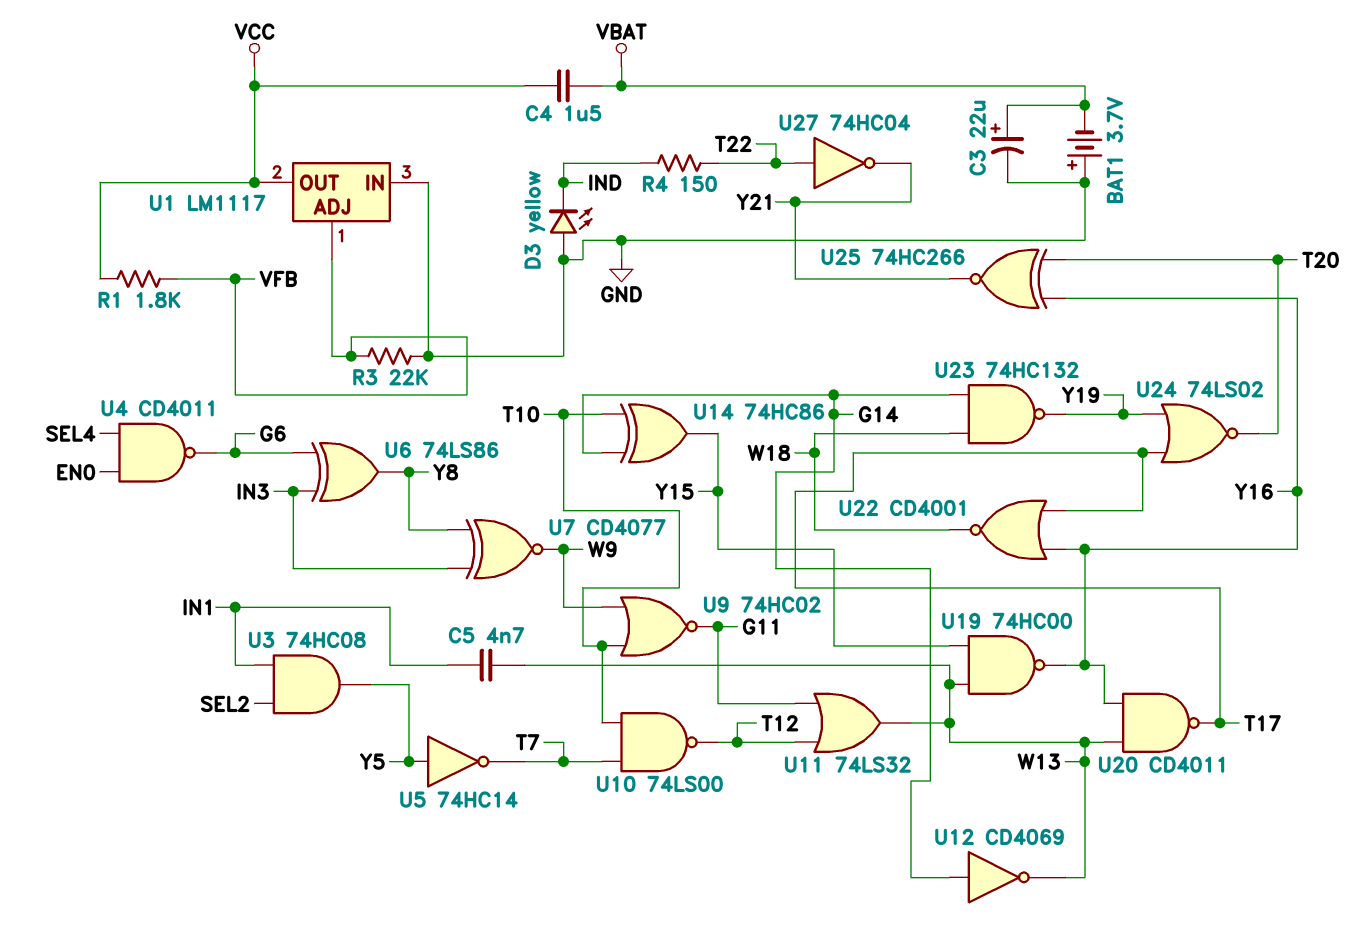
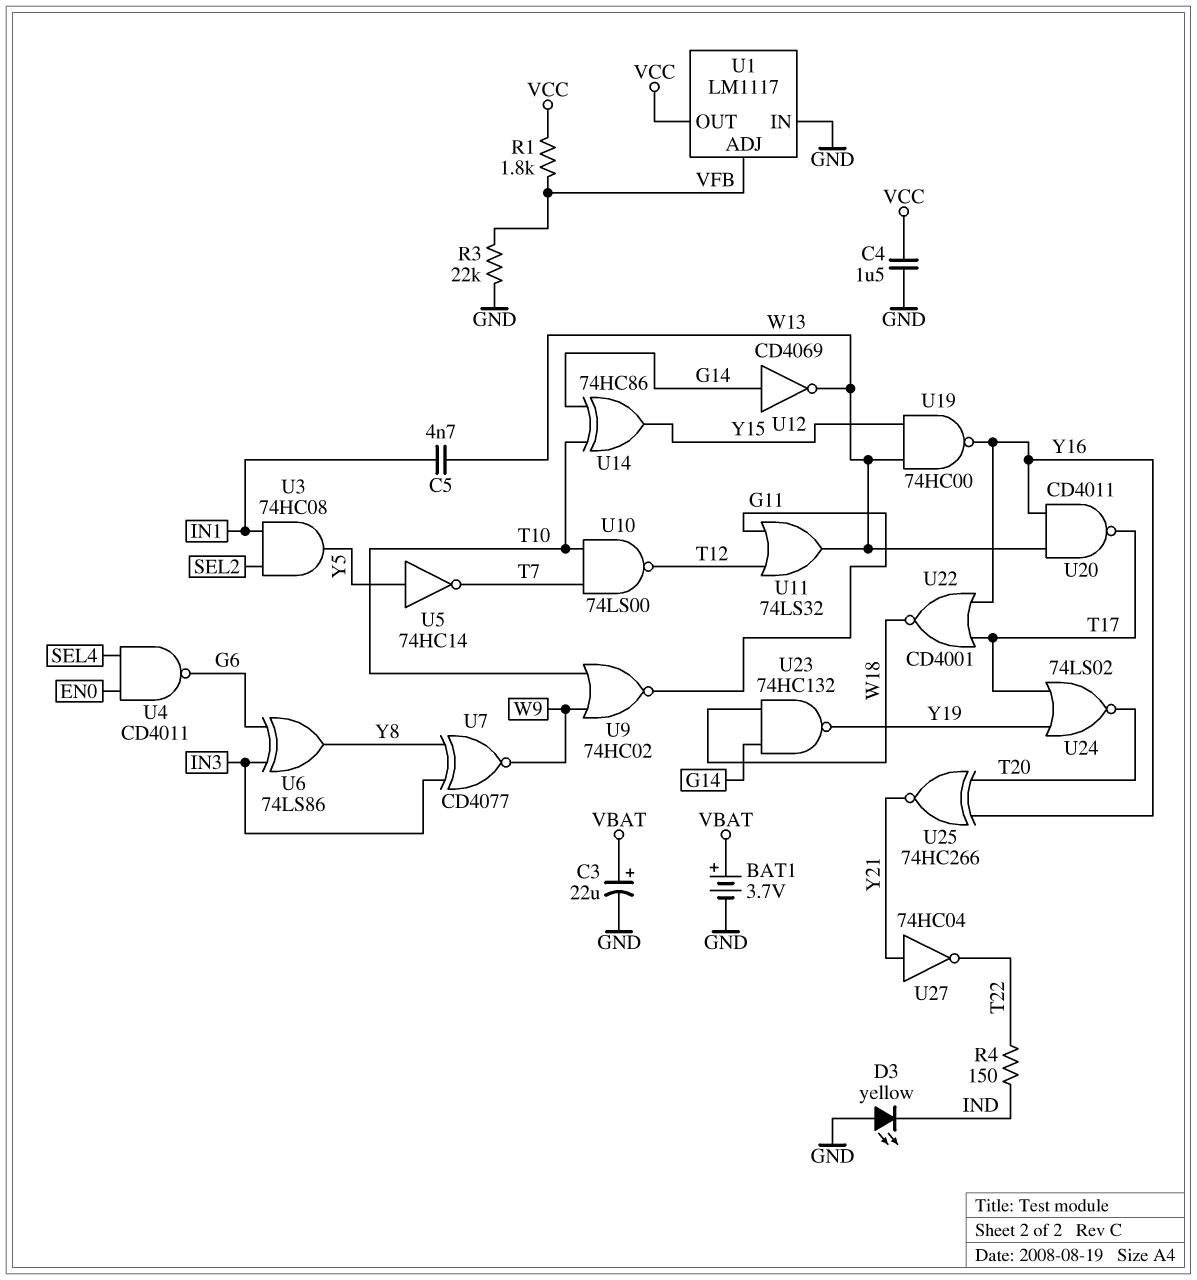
BAT1: 3.7V (plus GND, minus VBAT) -> 3.7V (plus VBAT, minus GND)
C4: 1.5uF (VBAT, VCC) -> 1.5uF (GND, VCC)
U27: NOT 74HC04 (in T22, out Y21) -> NOT 74HC04 (in Y21, out T22)

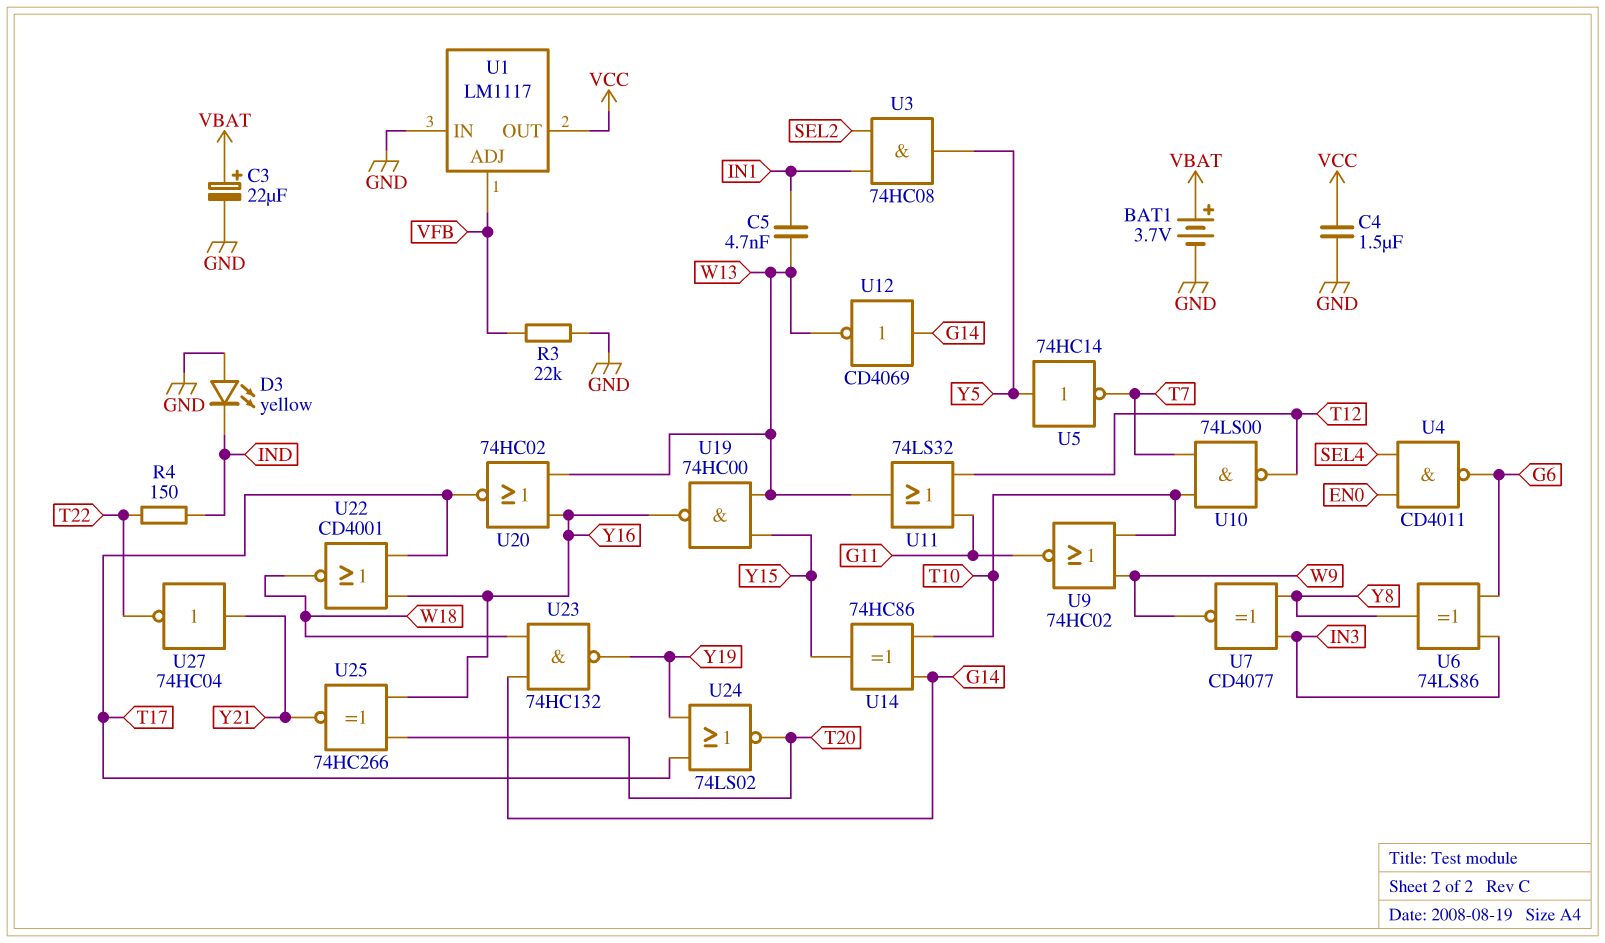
R1: 1.8k (VCC, VFB) -> none
U20: NAND CD4011 (in W13, in Y16, out T17) -> NOR 74HC02 (in W13, in Y16, out T17)

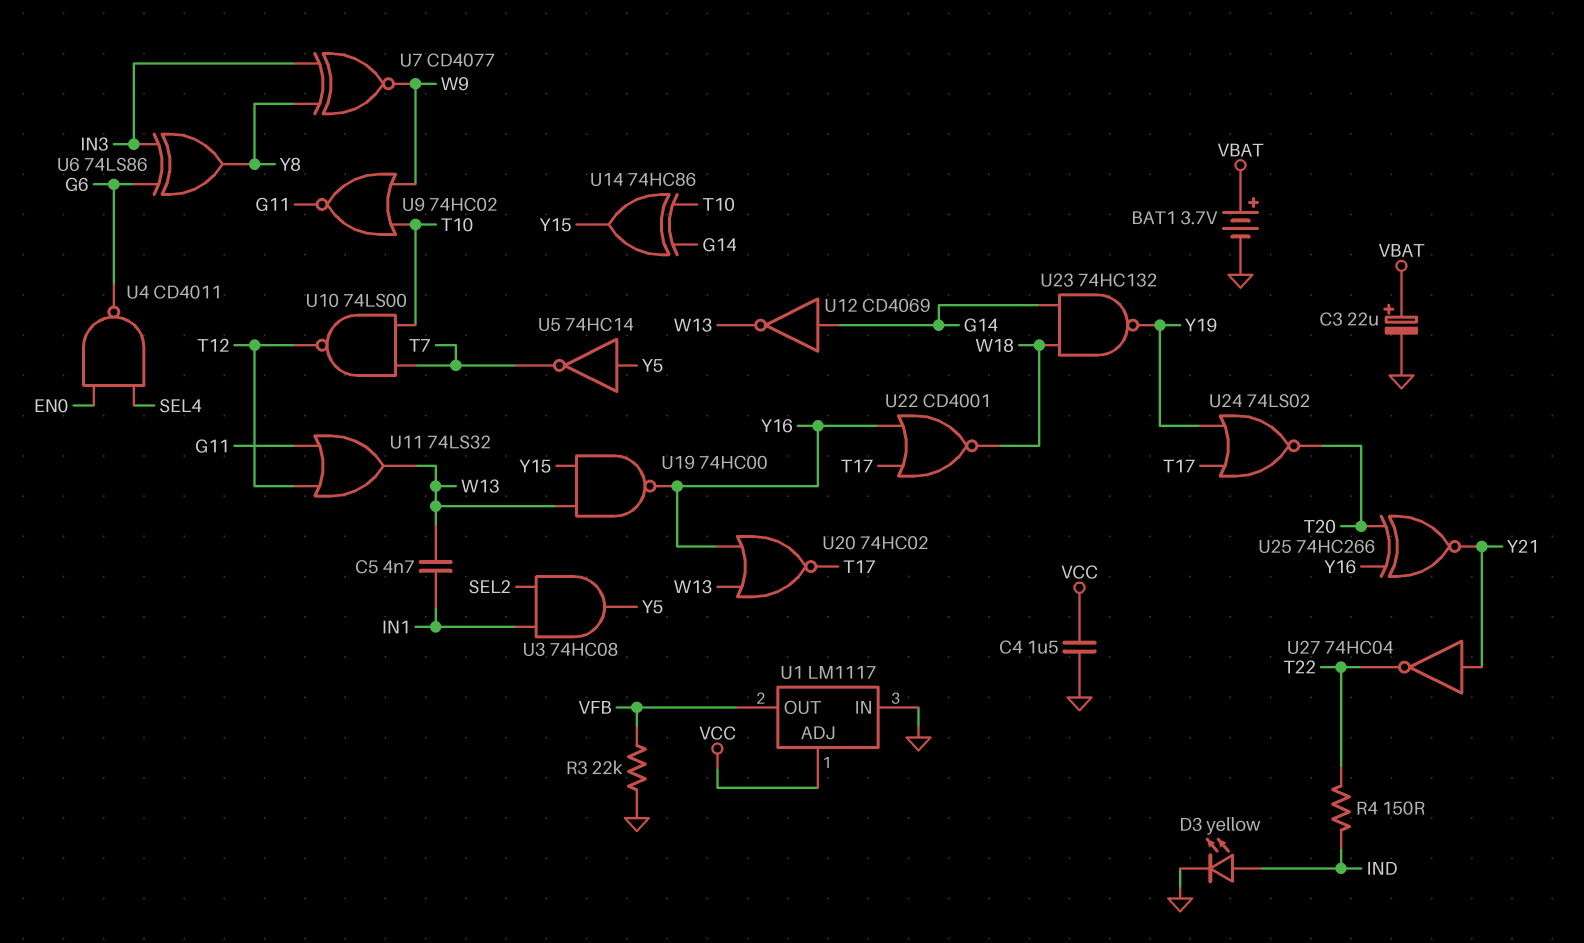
D3: LED yellow (A GND, K IND) -> LED yellow (A IND, K GND)
U1 pin ADJ: VFB -> VCC
U1 pin OUT: VCC -> VFB

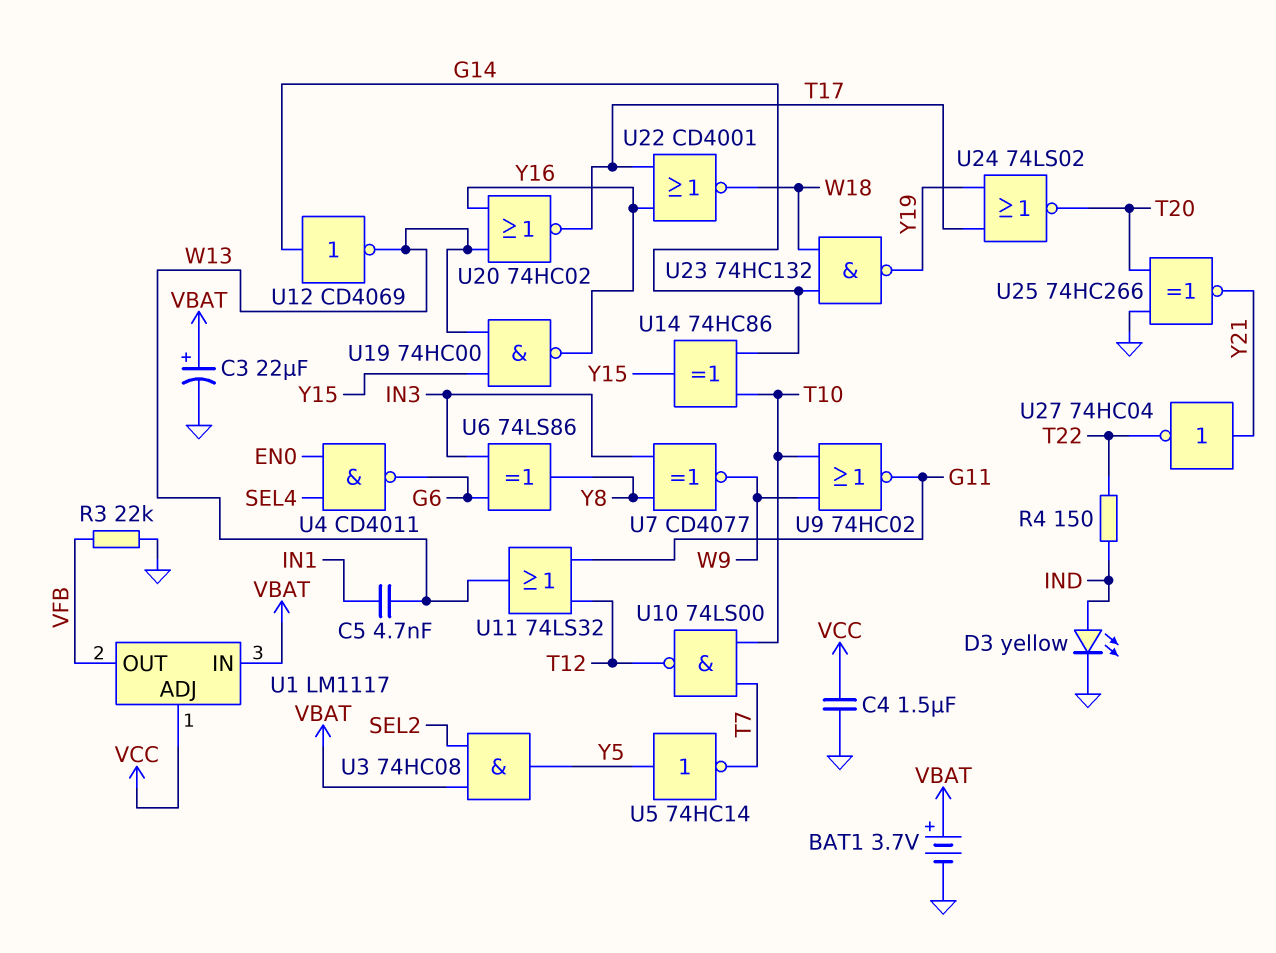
U1 pin IN: GND -> VBAT
U3: AND 74HC08 (in IN1, in SEL2, out Y5) -> AND 74HC08 (in SEL2, in VBAT, out Y5)
U25: XNOR 74HC266 (in T20, in Y16, out Y21) -> XNOR 74HC266 (in GND, in T20, out Y21)

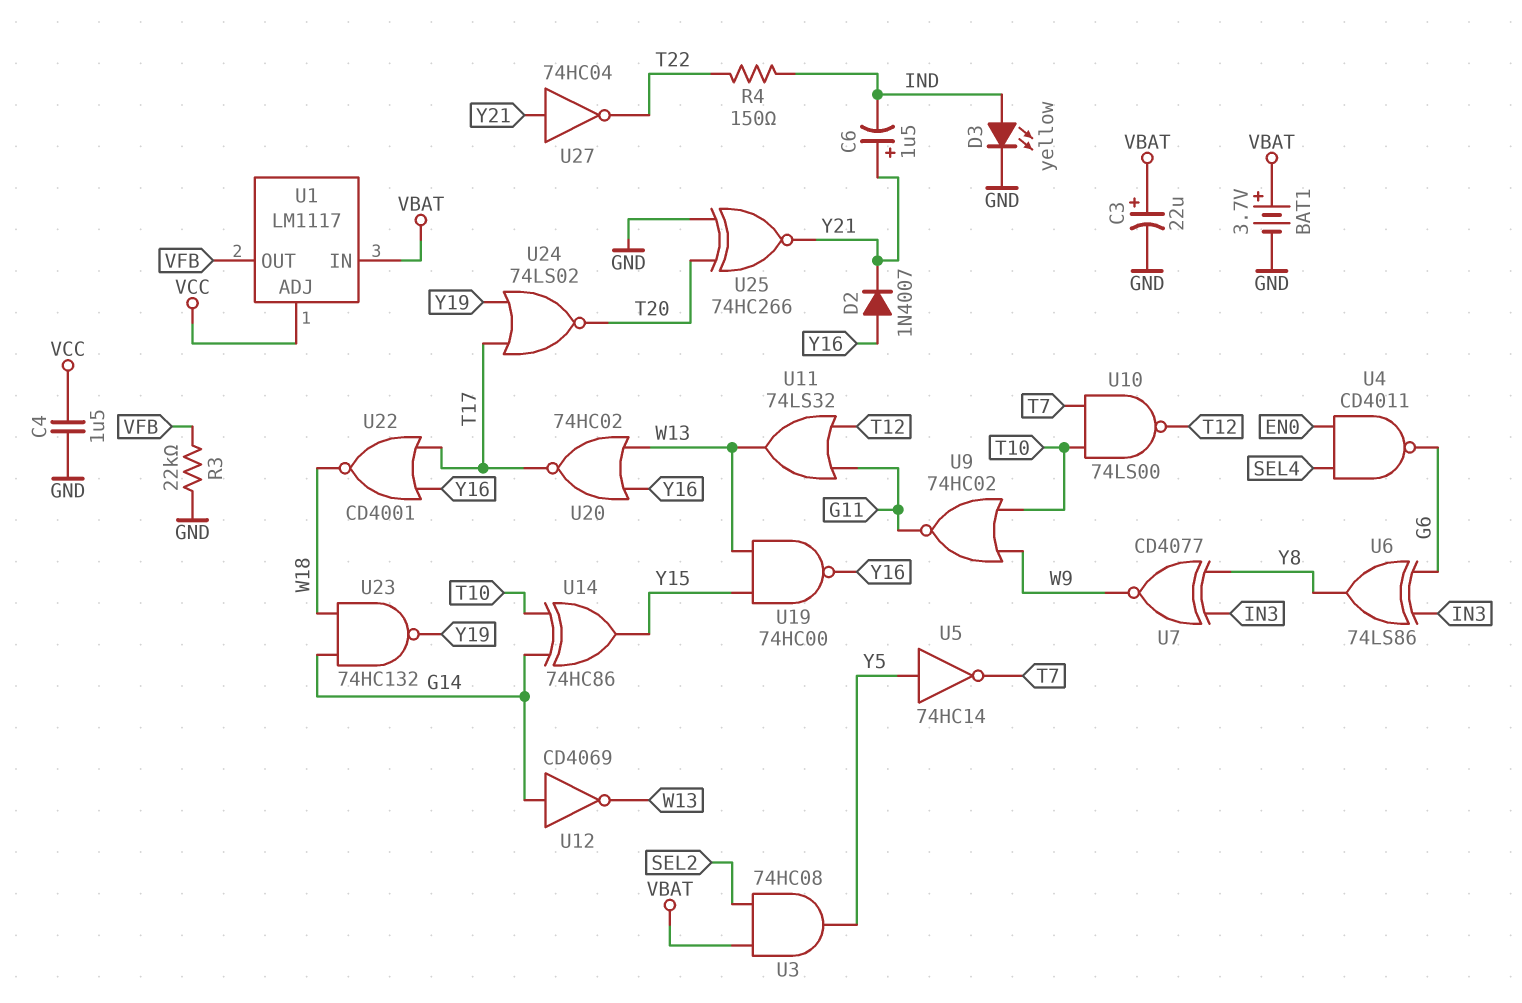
C5: 4.7nF (IN1, W13) -> none
C6: none -> 1.5uF (plus Y21, minus IND)
D2: none -> diode 1N4007 (A Y16, K Y21)

